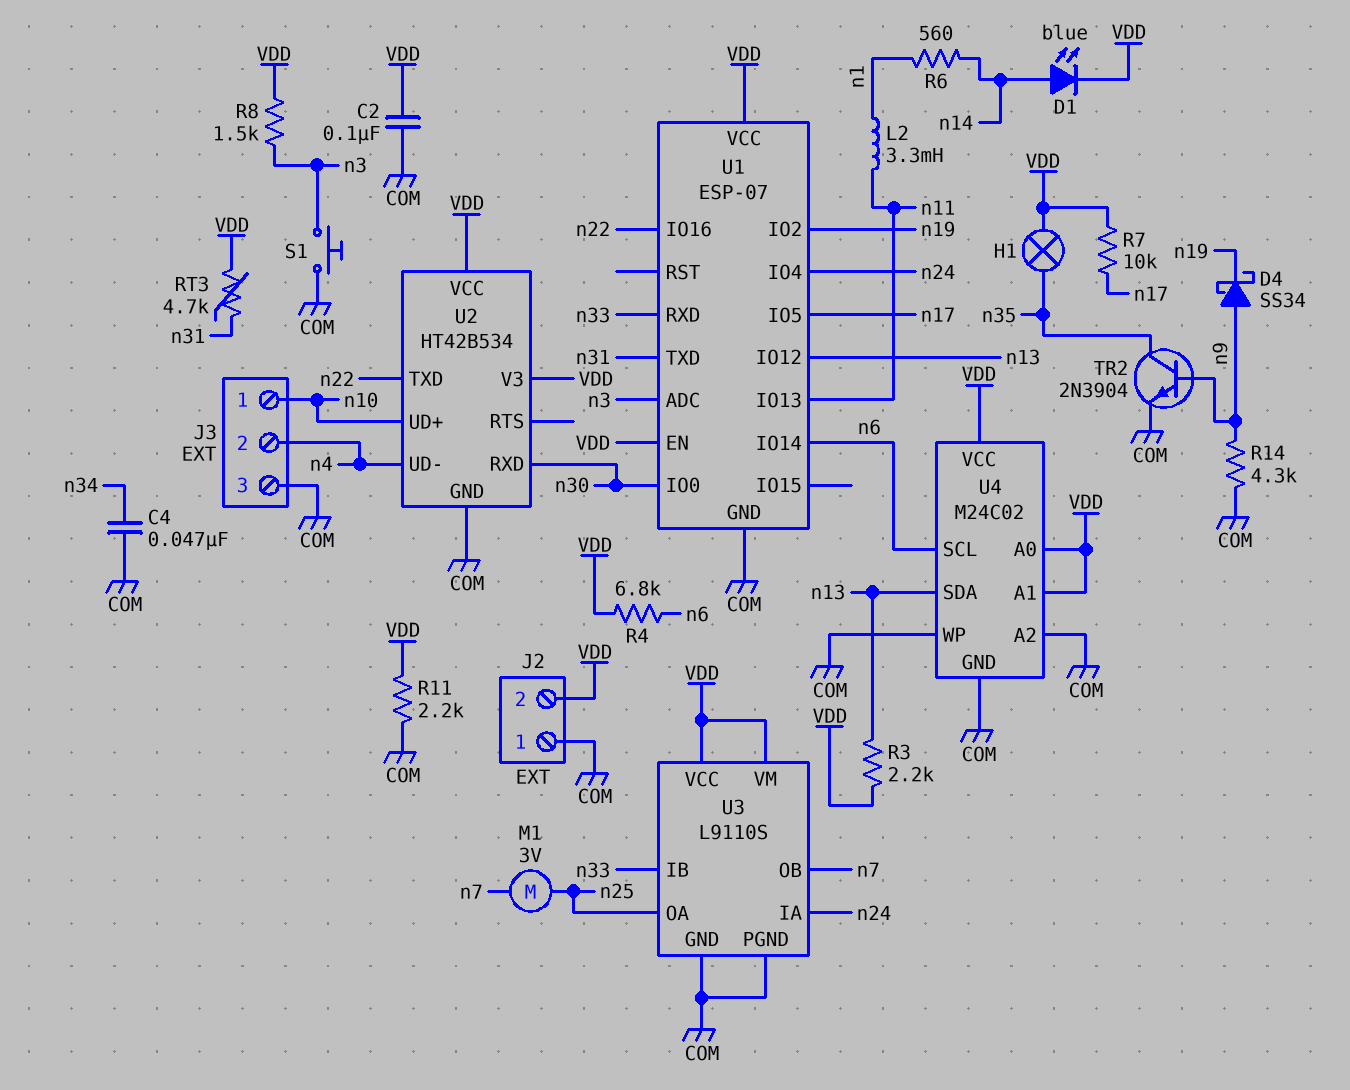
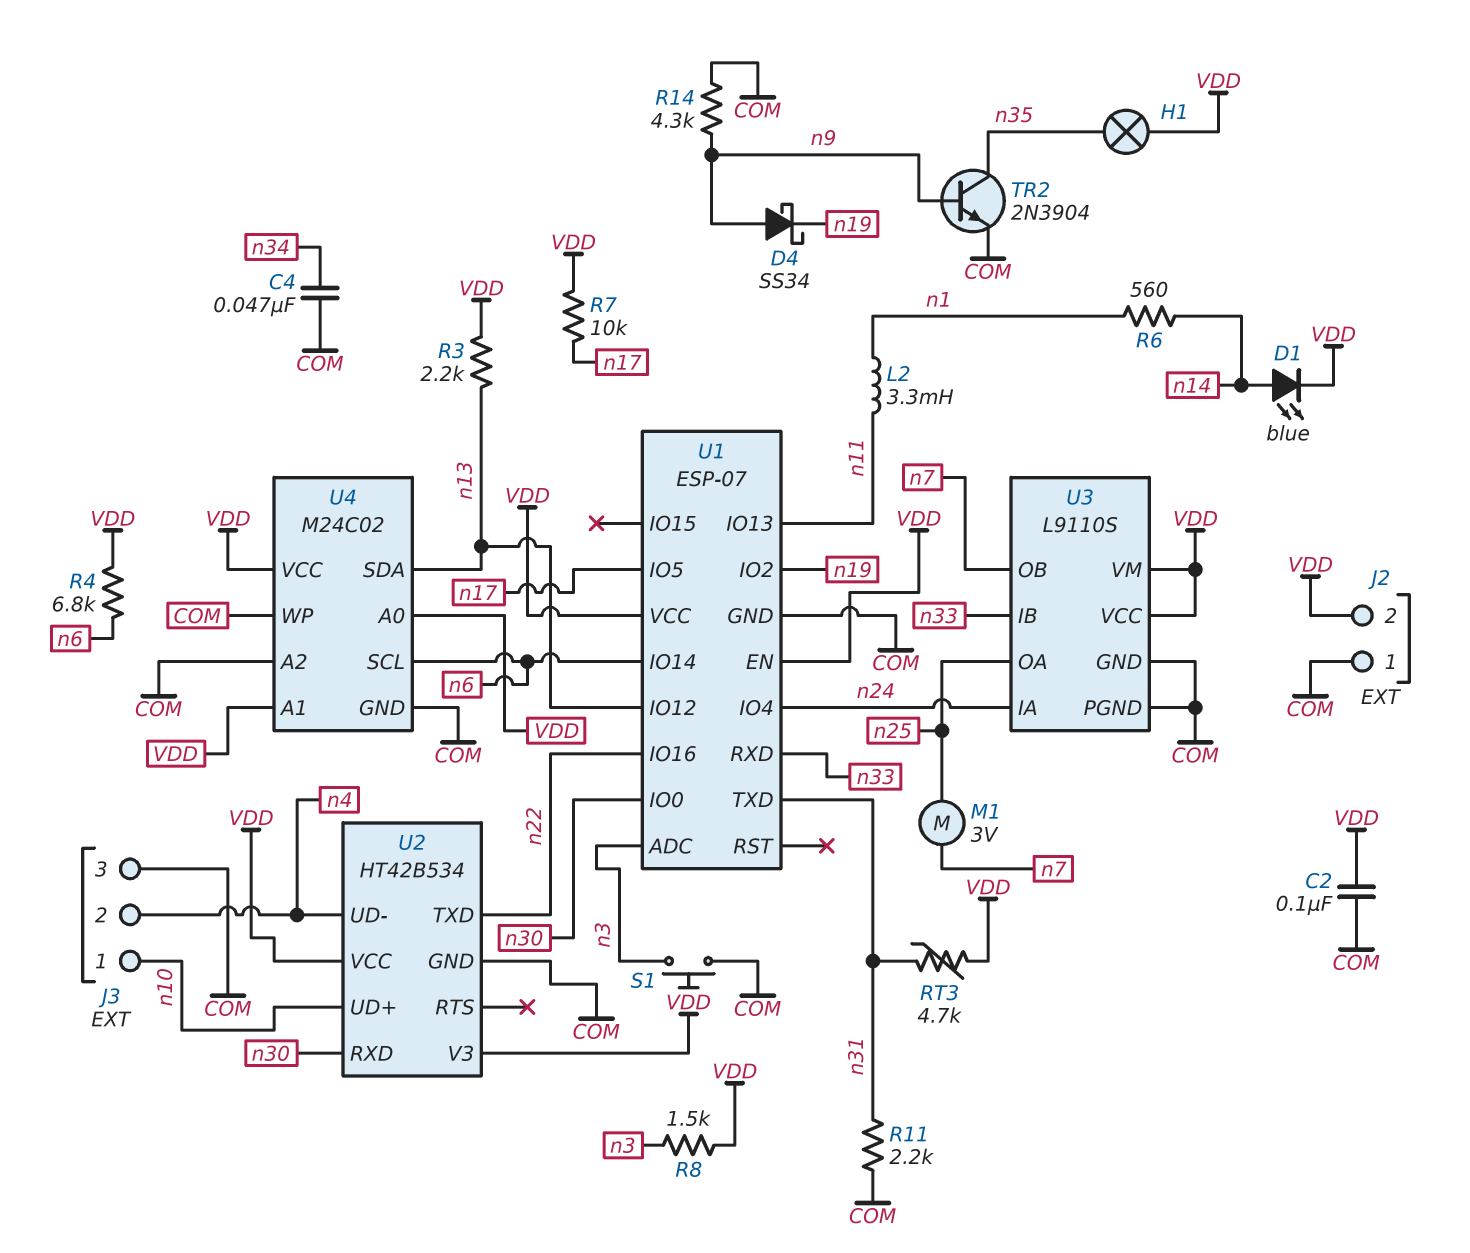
R11: 2.2k (COM, VDD) -> 2.2k (COM, n31)

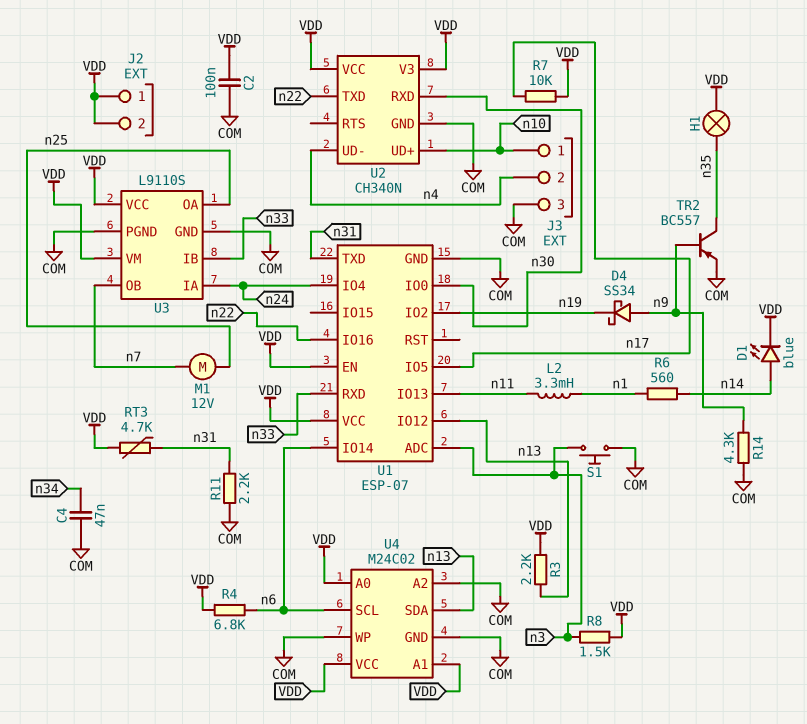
J2 pin 1: COM -> VDD
M1: motor 3V (n7, n25) -> motor 12V (n7, n25)
TR2: NPN 2N3904 (B n9, C n35, E COM) -> PNP BC557 (B n9, C n35, E COM)
U2: HT42B534 -> CH340N

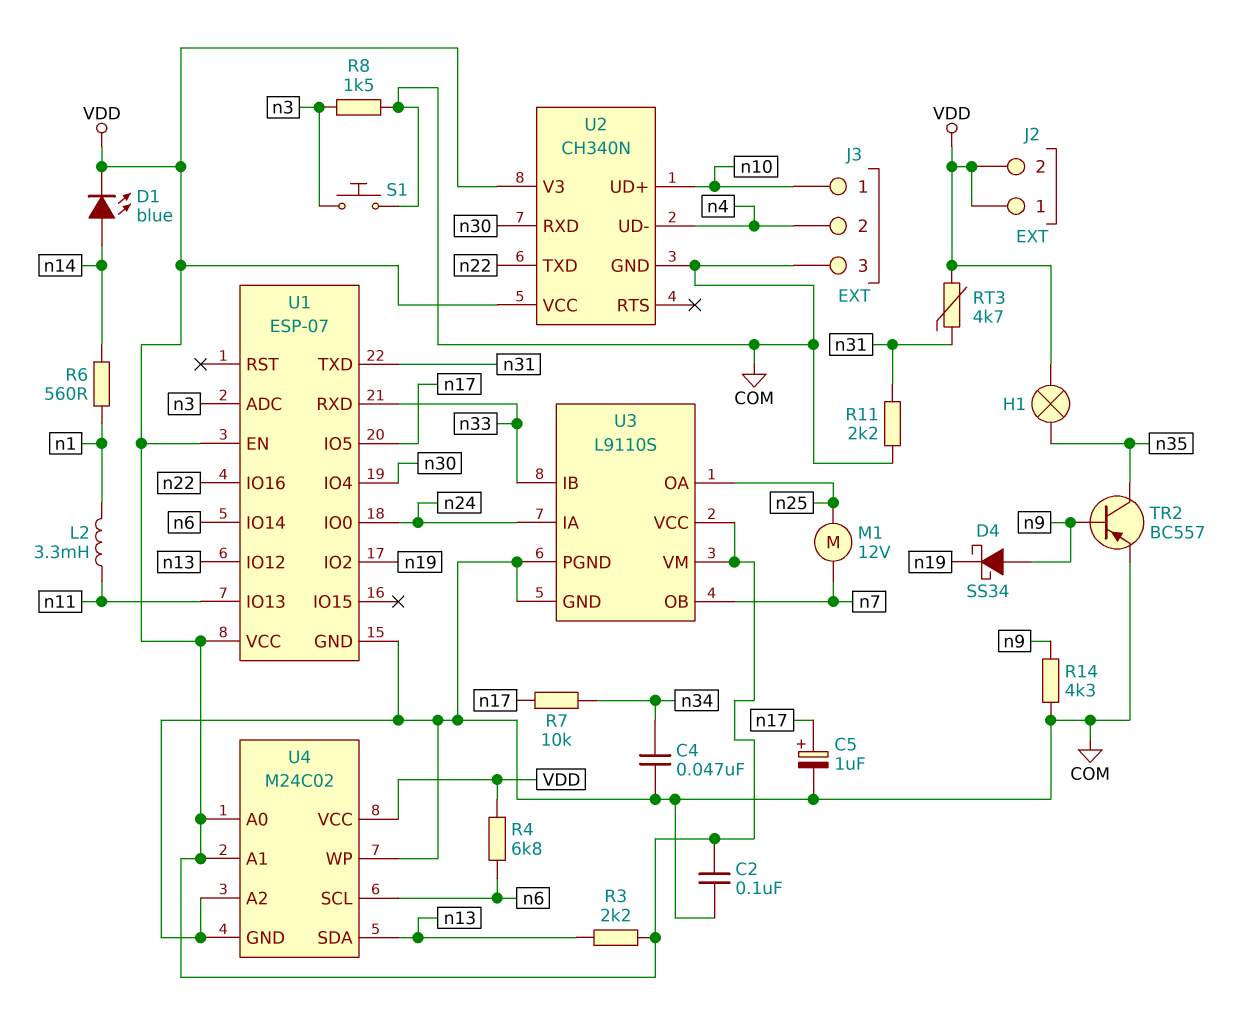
C5: none -> 1uF (plus n17, minus COM)
R7: 10k (VDD, n17) -> 10k (n17, n34)
R8: 1.5k (VDD, n3) -> 1.5k (COM, n3)
U1 pin IO0: n30 -> n24
U1 pin IO4: n24 -> n30

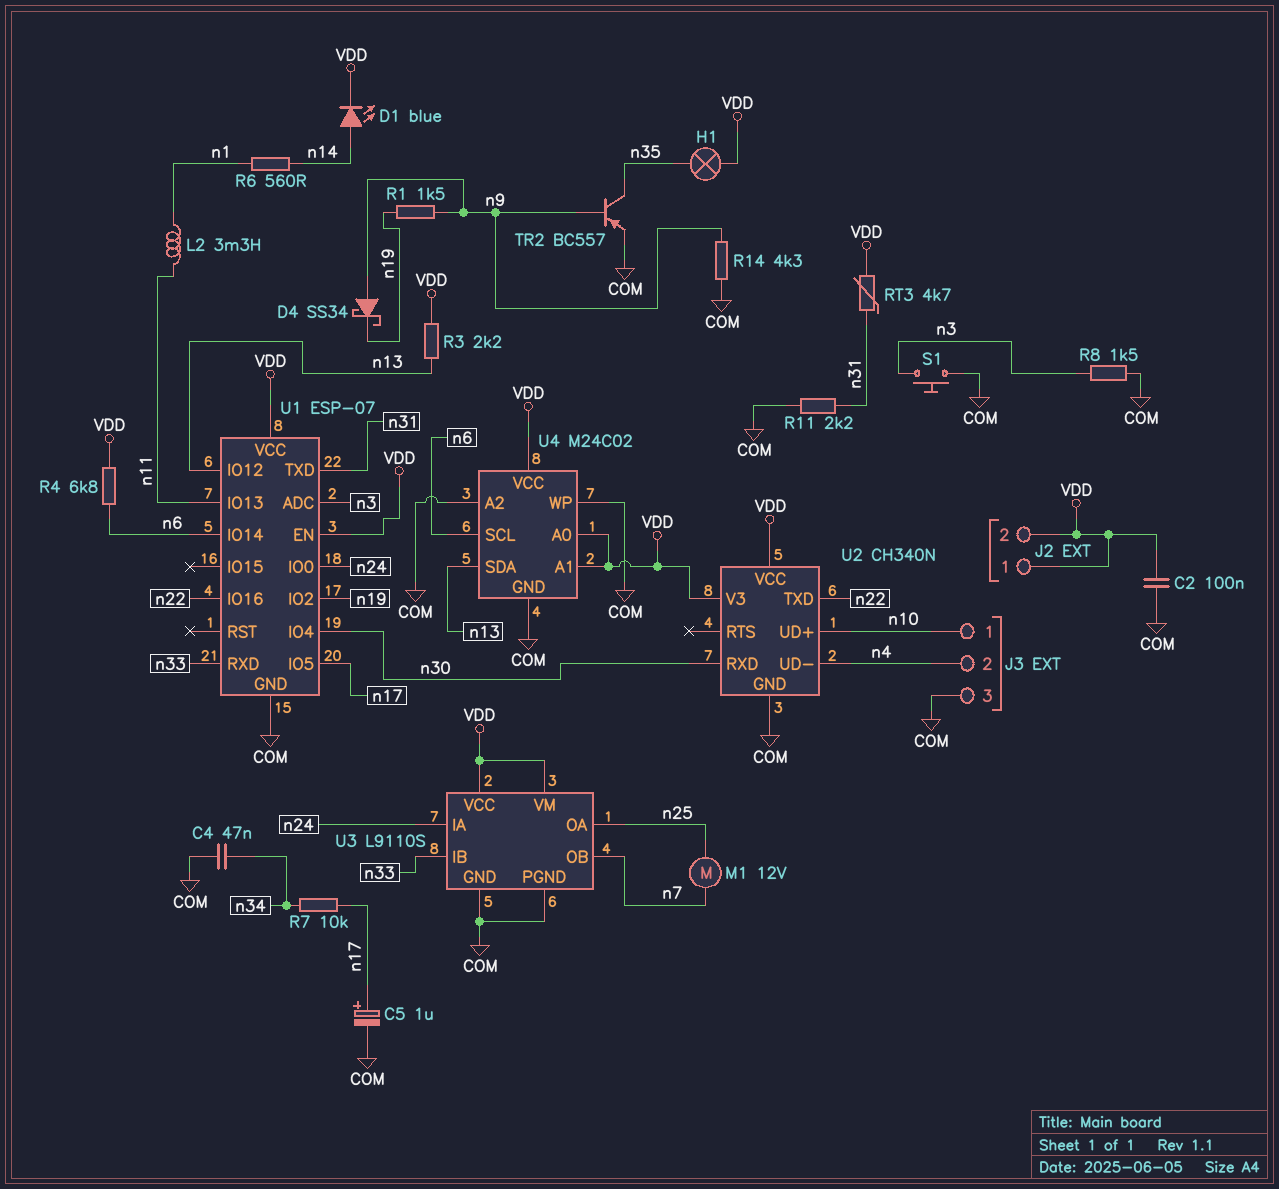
R1: none -> 1.5k (n9, n19)

